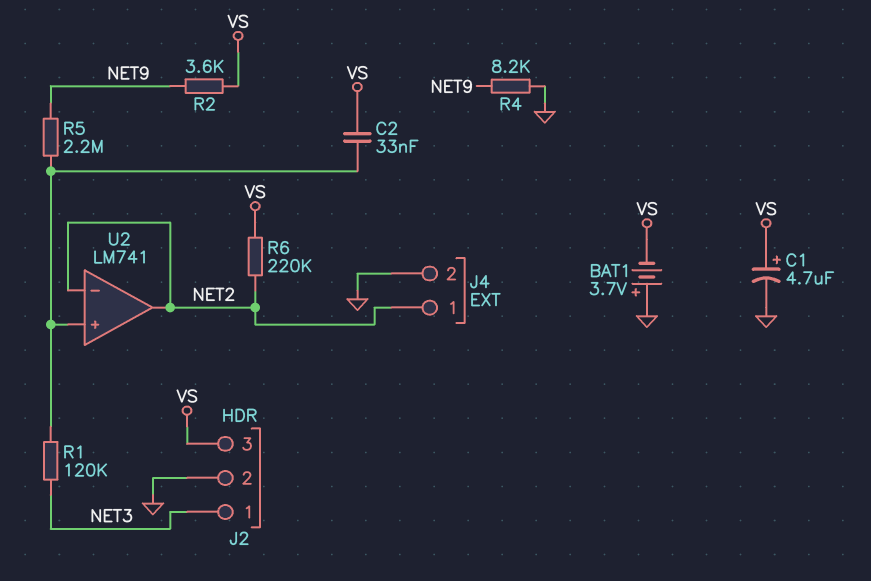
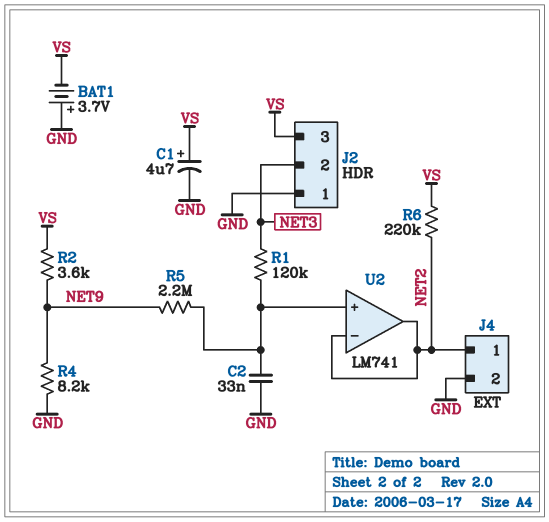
C2: 33nF (U2/in+, VS) -> 33nF (GND, U2/in+)
J2 pin 1: NET3 -> GND
J2 pin 2: GND -> NET3

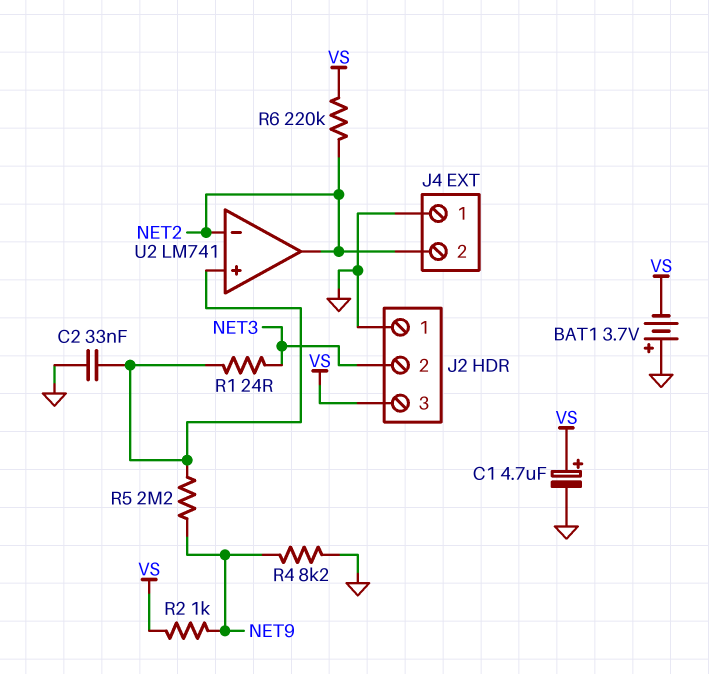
J4 pin 1: NET2 -> GND
J4 pin 2: GND -> NET2
R1: 120k (NET3, U2/in+) -> 24 (NET3, U2/in+)
R2: 3.6k (NET9, VS) -> 1k (NET9, VS)

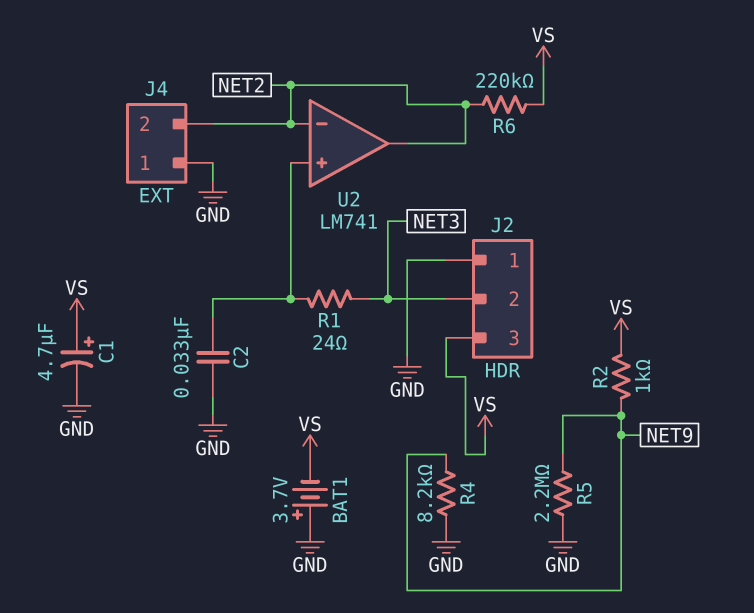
R5: 2.2M (NET9, U2/in+) -> 2.2M (GND, NET9)

